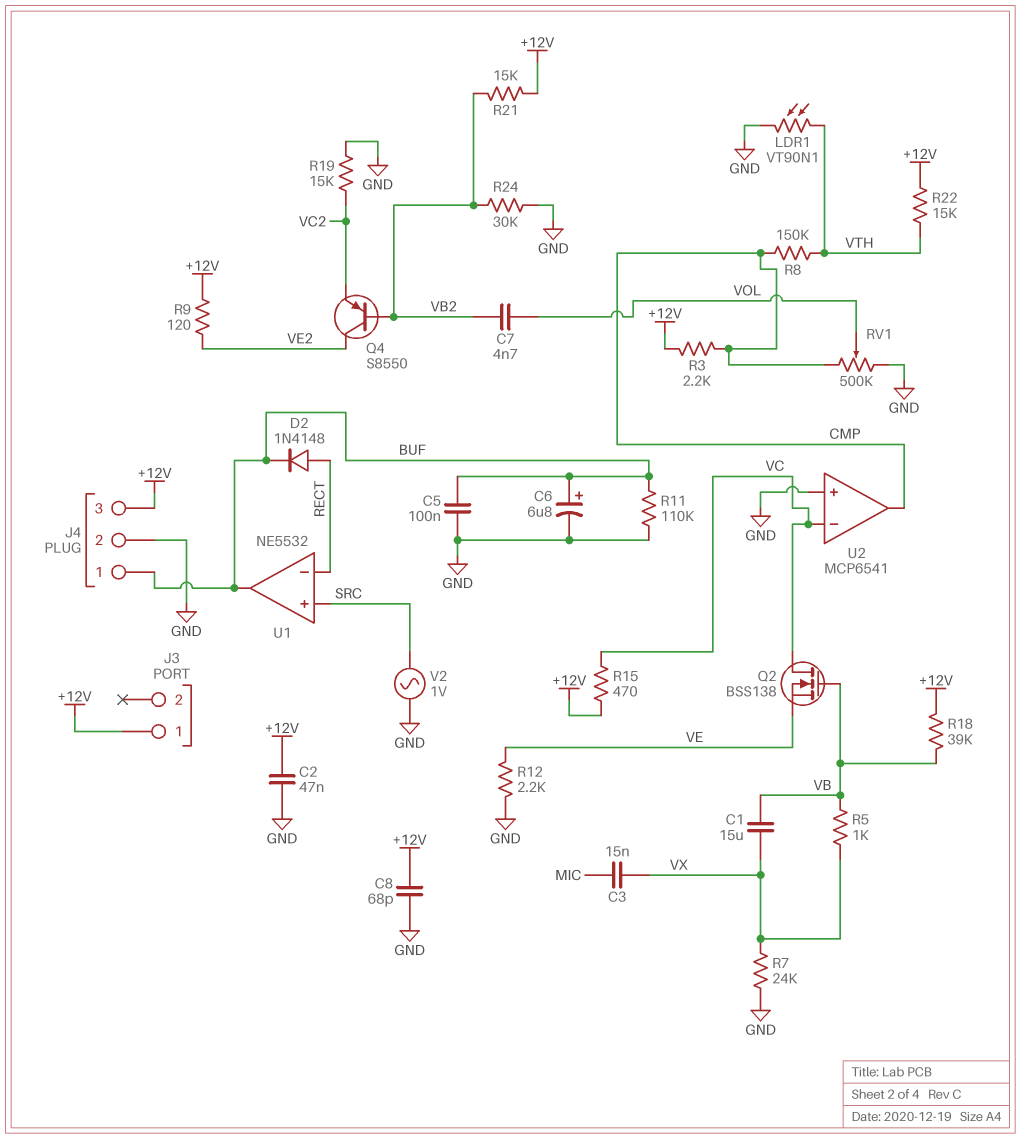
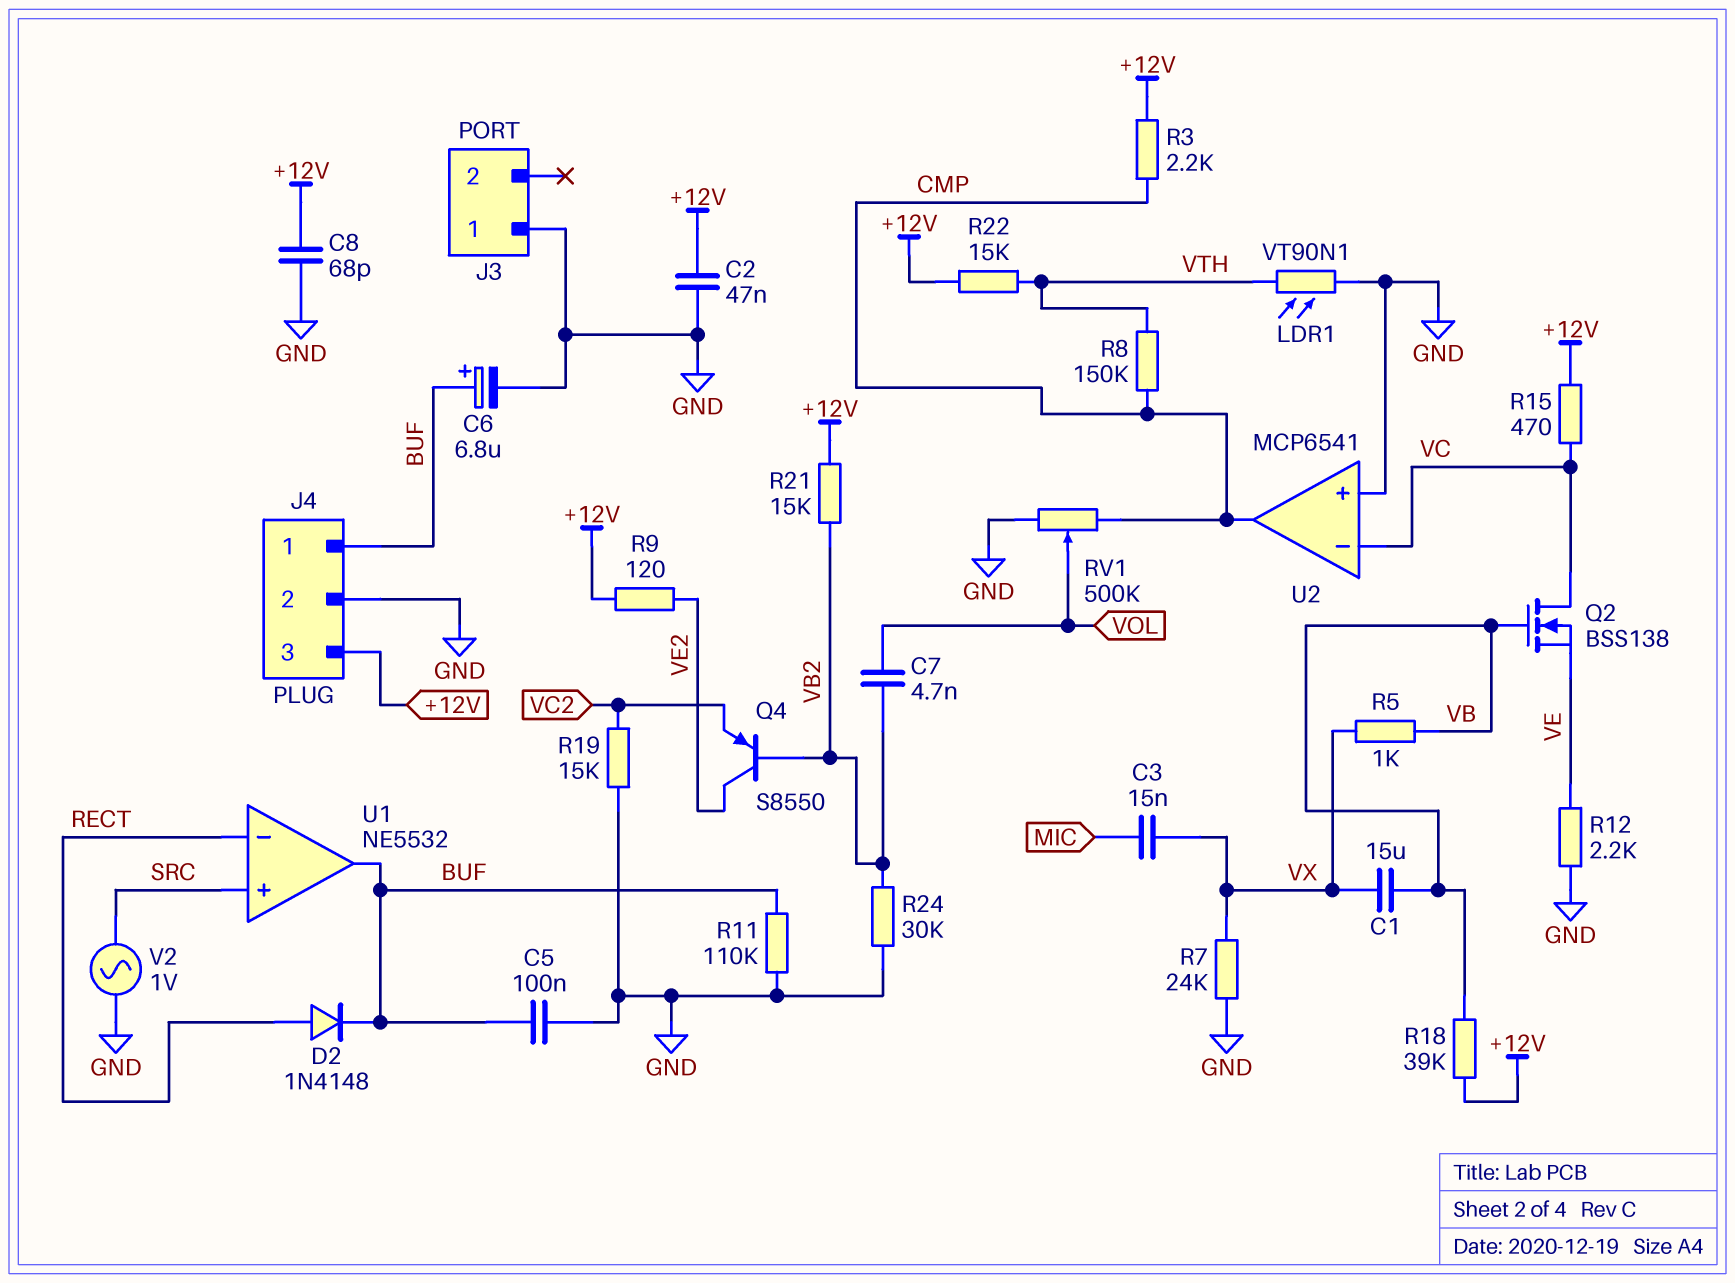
J3 pin 1: +12V -> GND

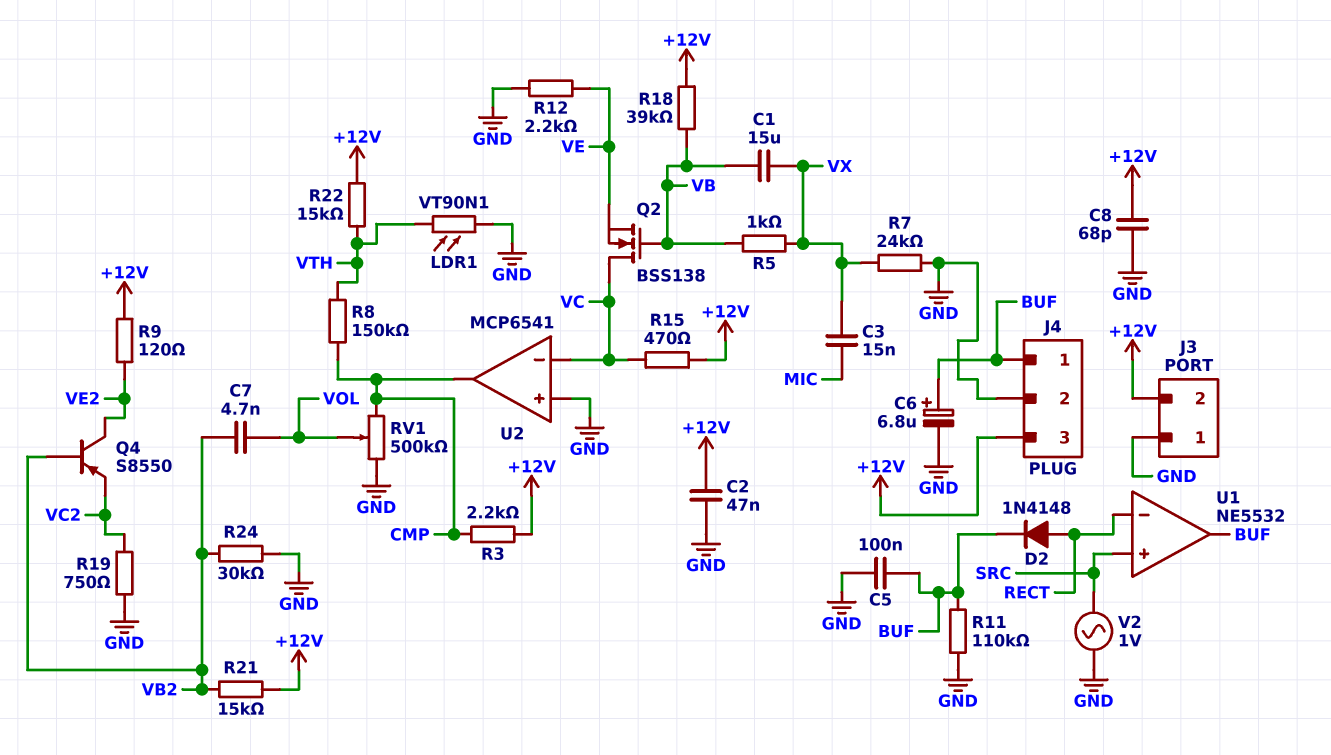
J3 pin 2: none -> +12V
R19: 15k (GND, VC2) -> 750 (GND, VC2)

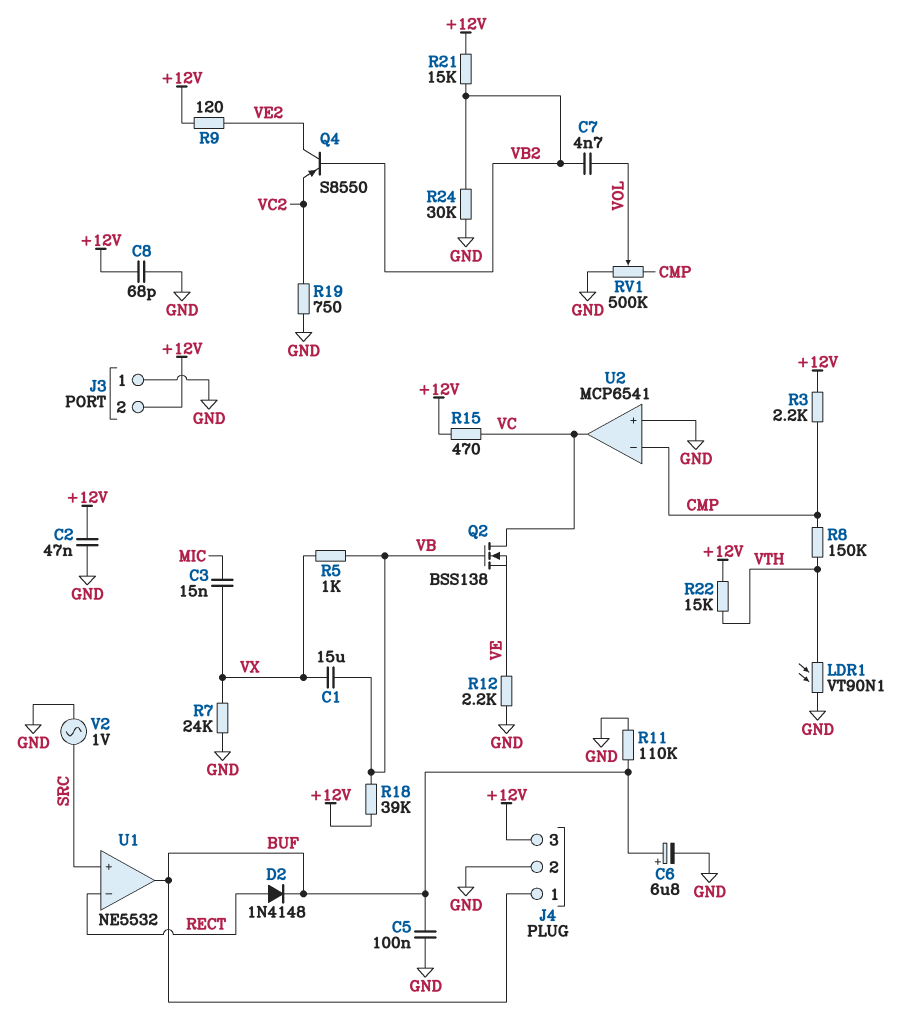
U2 pin in-: VC -> CMP
U2 pin out: CMP -> VC

